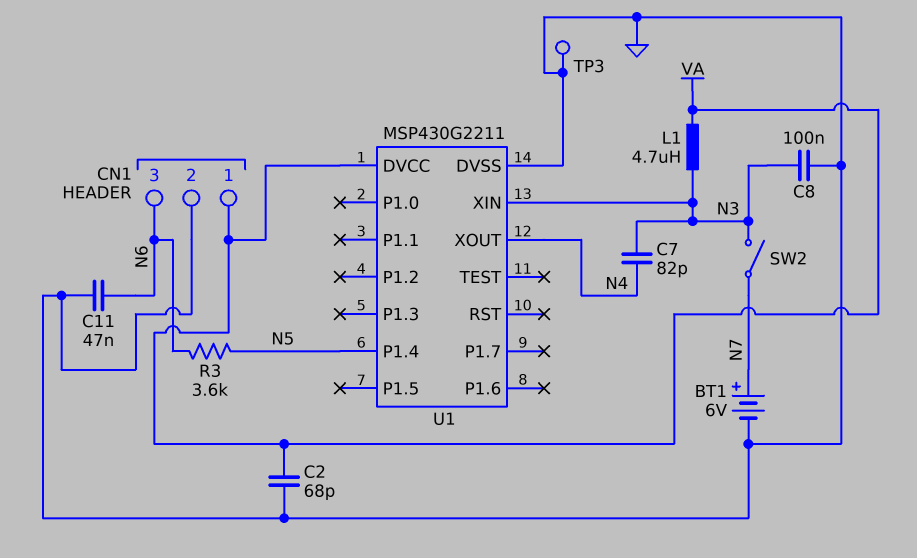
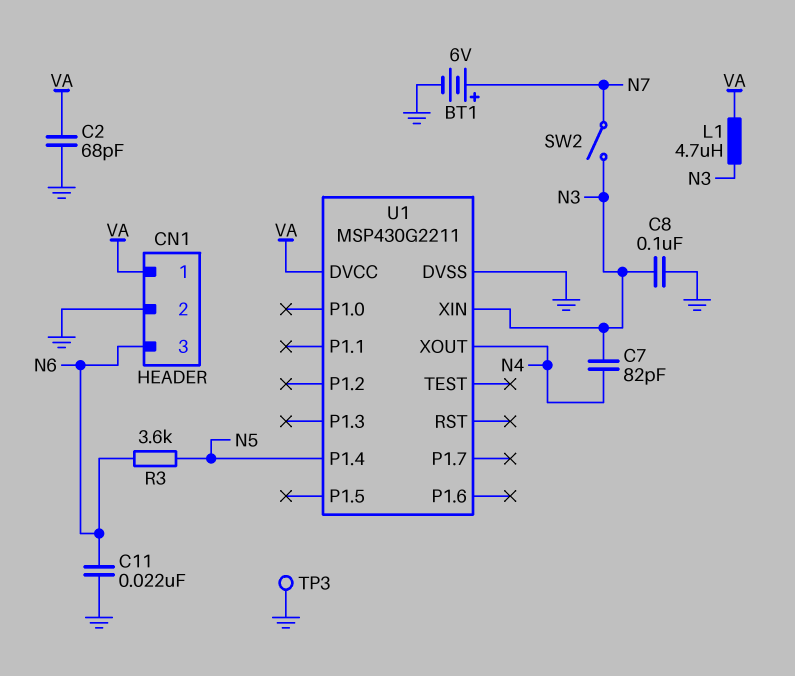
C11: 47nF (GND, N6) -> 22nF (GND, N6)

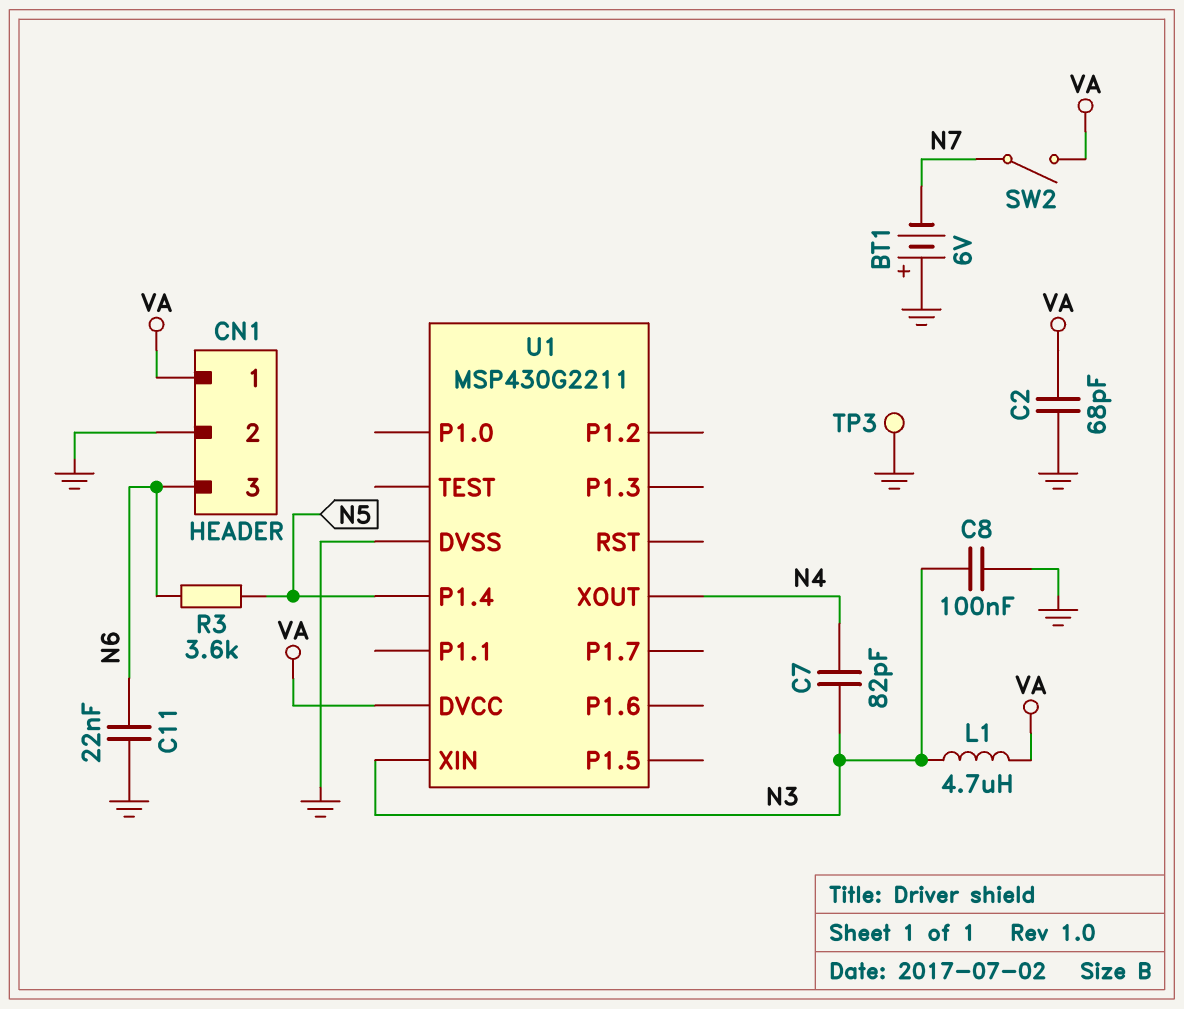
BT1: 6V (plus N7, minus GND) -> 6V (plus GND, minus N7)
SW2: switch (N3, N7) -> switch (N7, VA)

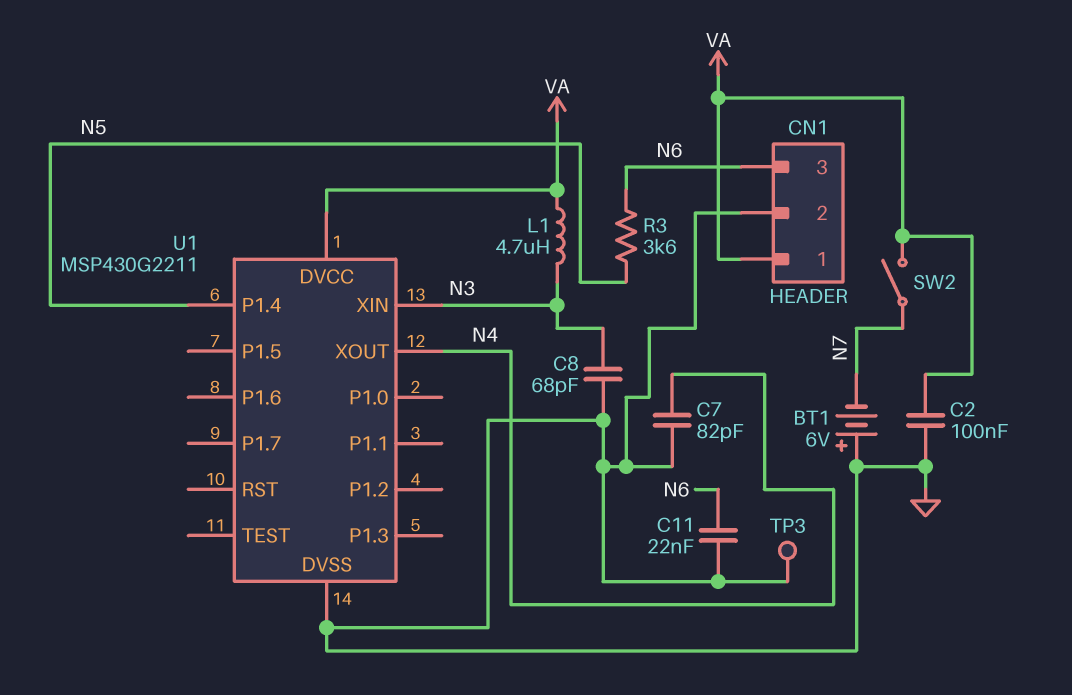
C2: 68pF (GND, VA) -> 100nF (GND, VA)
C7: 82pF (N3, N4) -> 82pF (GND, N4)
C8: 100nF (GND, N3) -> 68pF (GND, N3)

